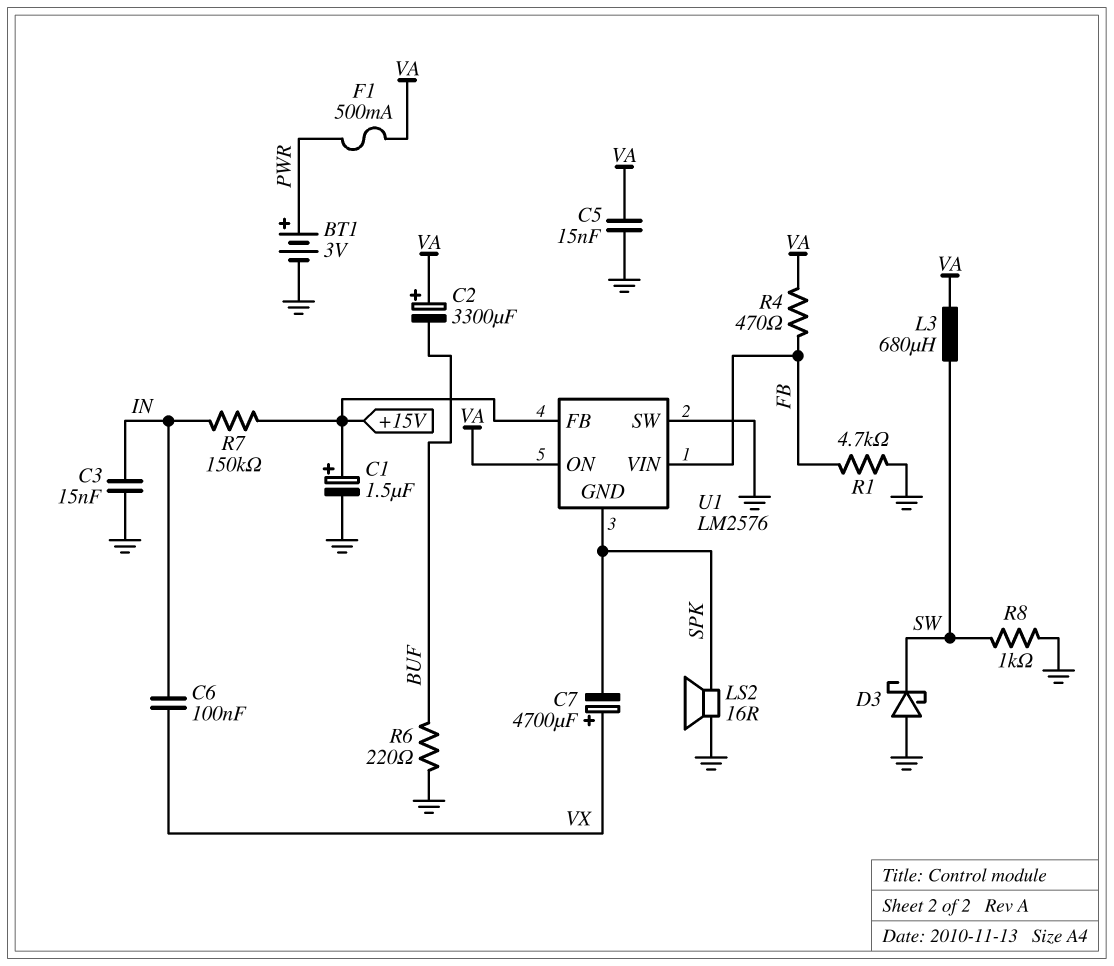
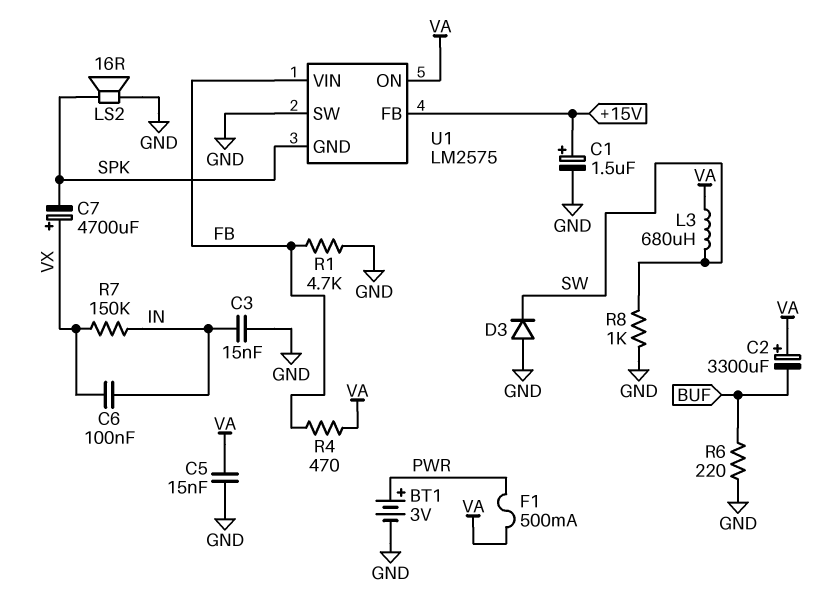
D3: schottky (A GND, K SW) -> diode (A GND, K SW)
R7: 150k (+15V, IN) -> 150k (IN, VX)
U1: LM2576 -> LM2575

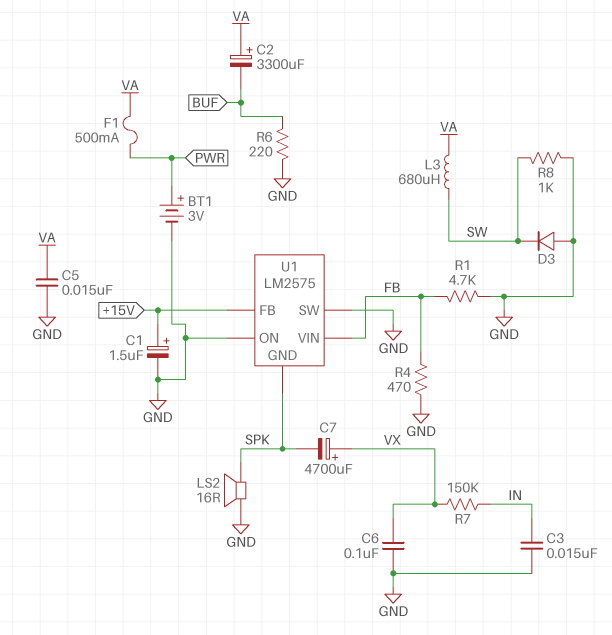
C6: 100nF (IN, VX) -> 100nF (GND, VX)
R4: 470 (FB, VA) -> 470 (FB, GND)
U1 pin ON: VA -> GND

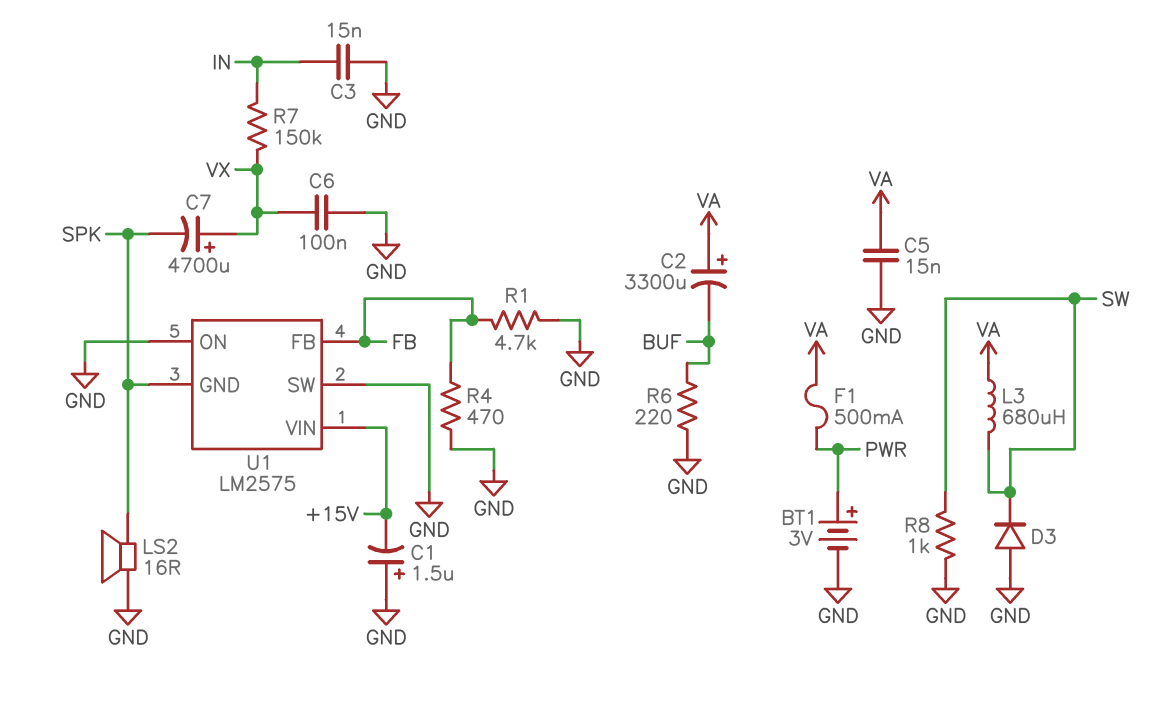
C1: 1.5uF (plus +15V, minus GND) -> 1.5uF (plus GND, minus +15V)
U1 pin FB: +15V -> FB
U1 pin VIN: FB -> +15V

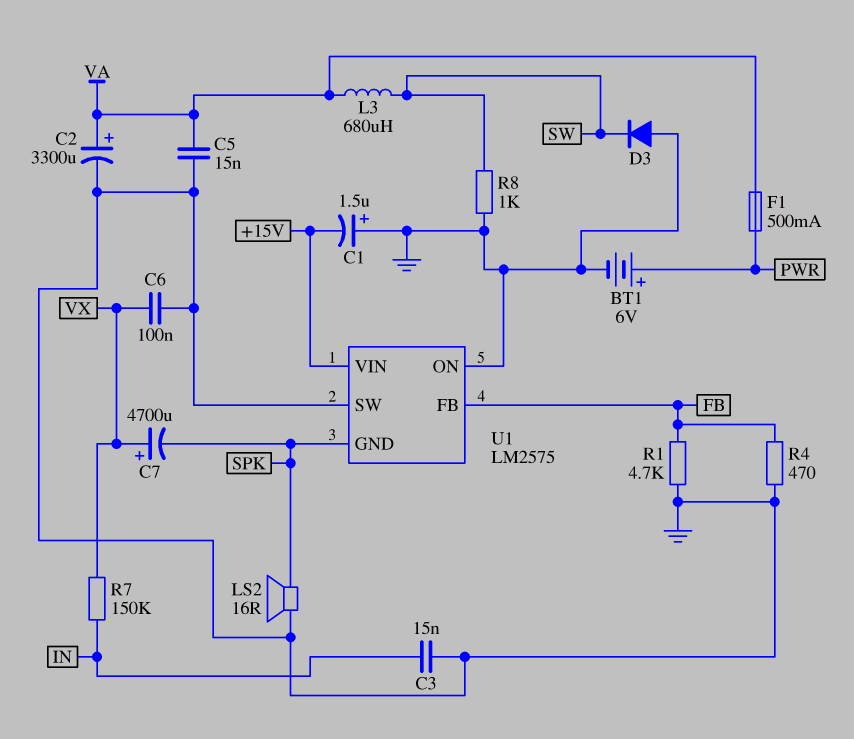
BT1: 3V (plus PWR, minus GND) -> 6V (plus PWR, minus GND)
C2: 3300uF (plus VA, minus BUF) -> 3300uF (plus VA, minus GND)
R6: 220 (BUF, GND) -> none

